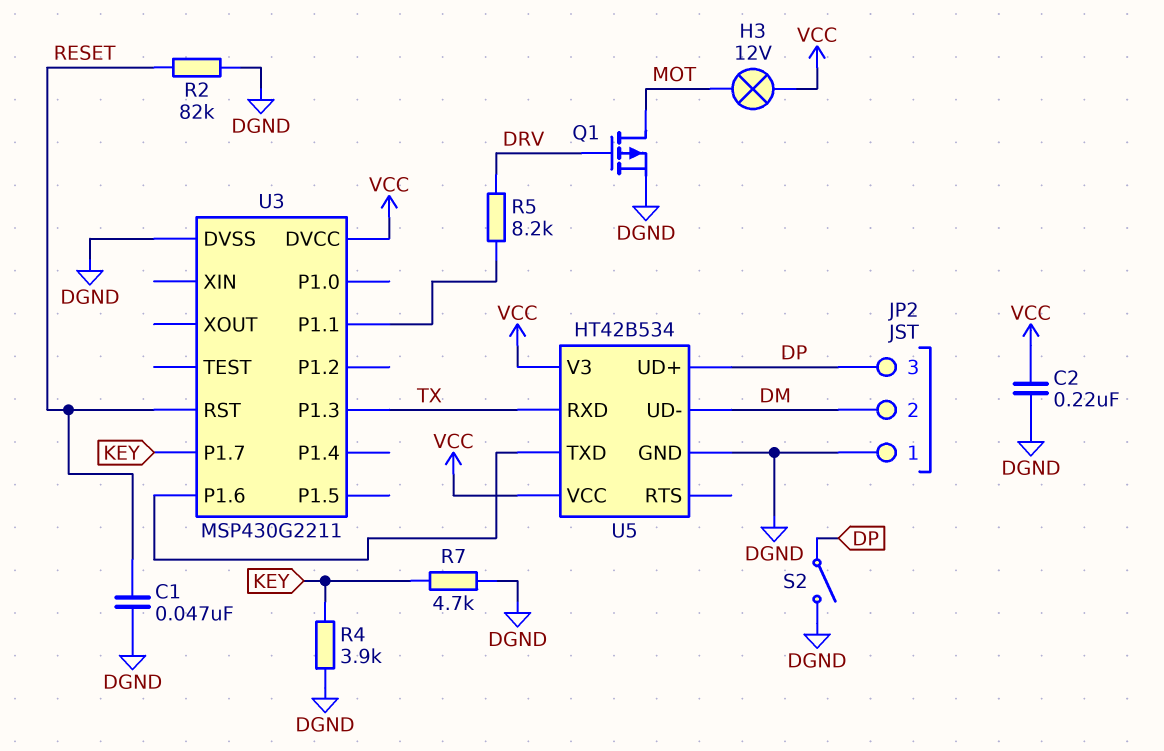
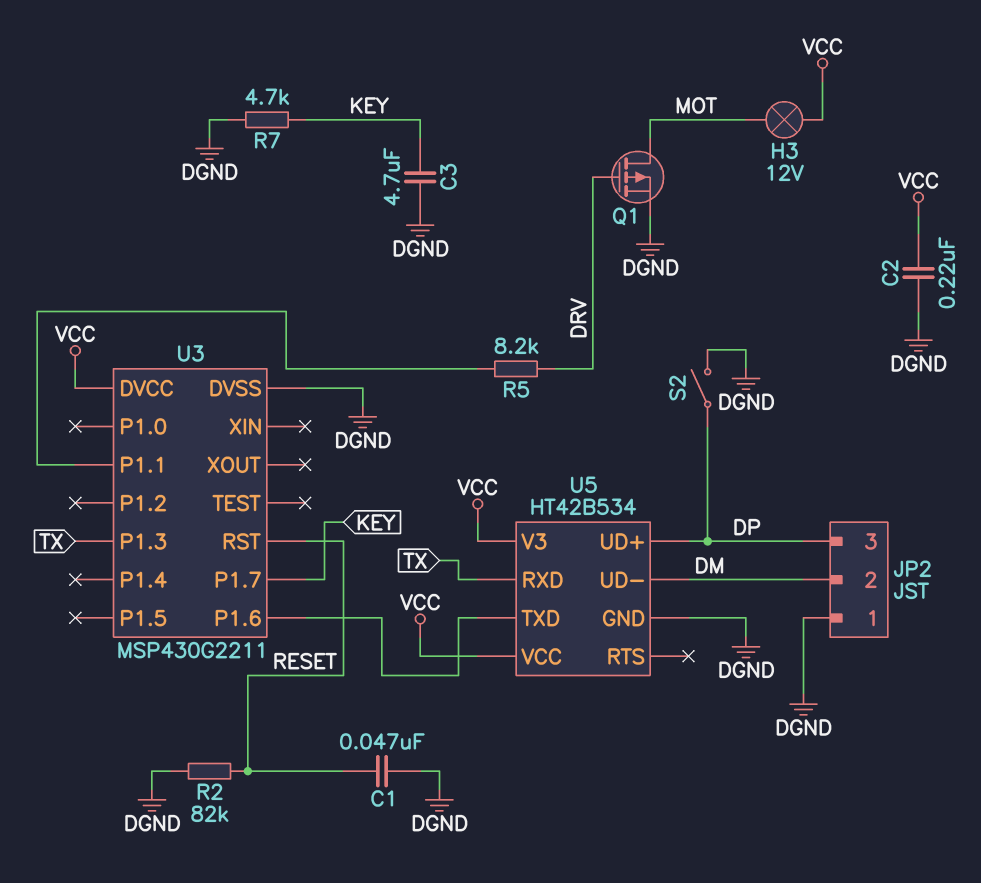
C3: none -> 4.7uF (DGND, KEY)
R4: 3.9k (DGND, KEY) -> none

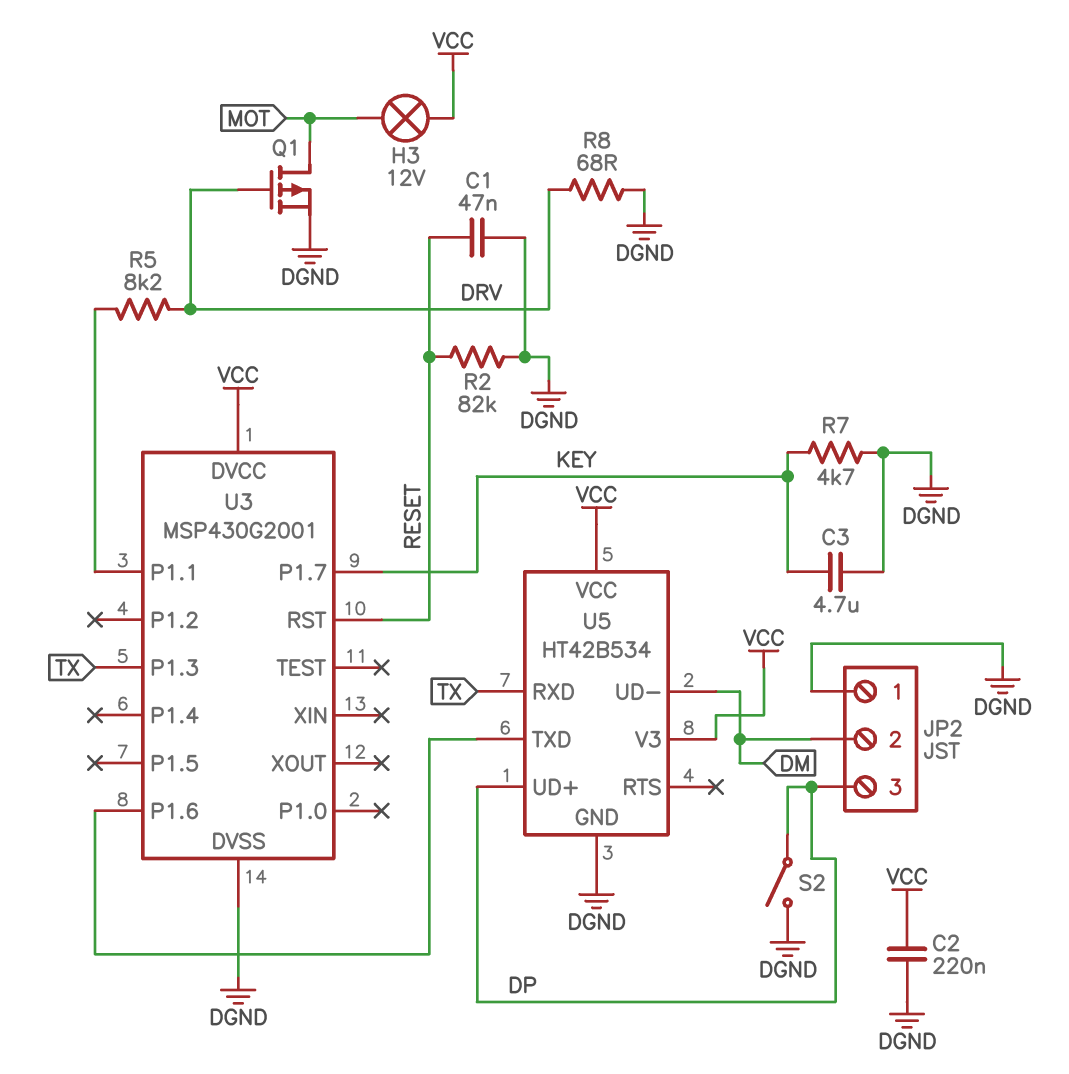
R8: none -> 68 (DGND, DRV)
U3: MSP430G2211 -> MSP430G2001

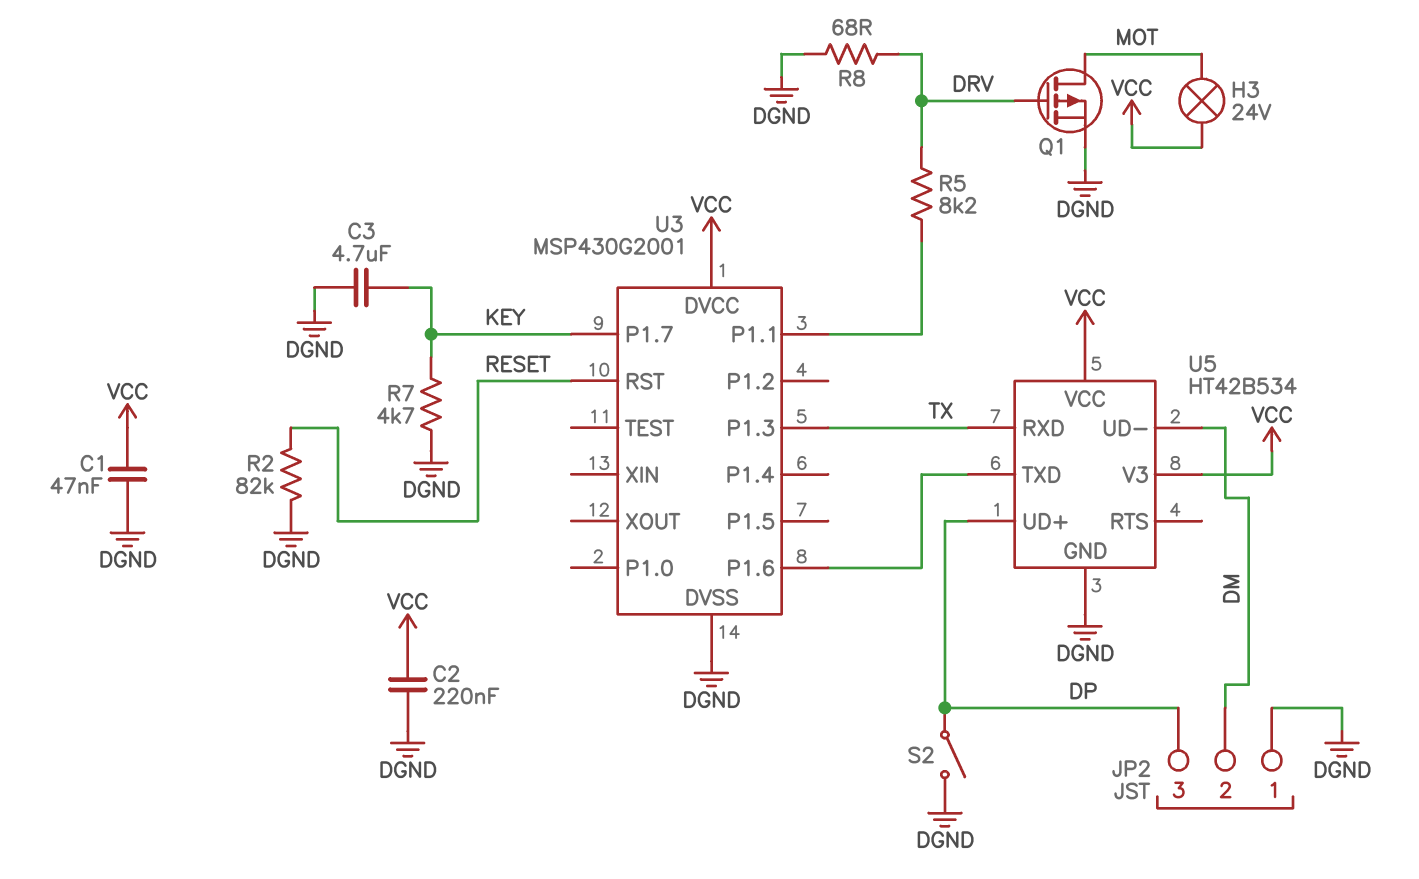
C1: 47nF (DGND, RESET) -> 47nF (DGND, VCC)
H3: lamp 12V (MOT, VCC) -> lamp 24V (MOT, VCC)

